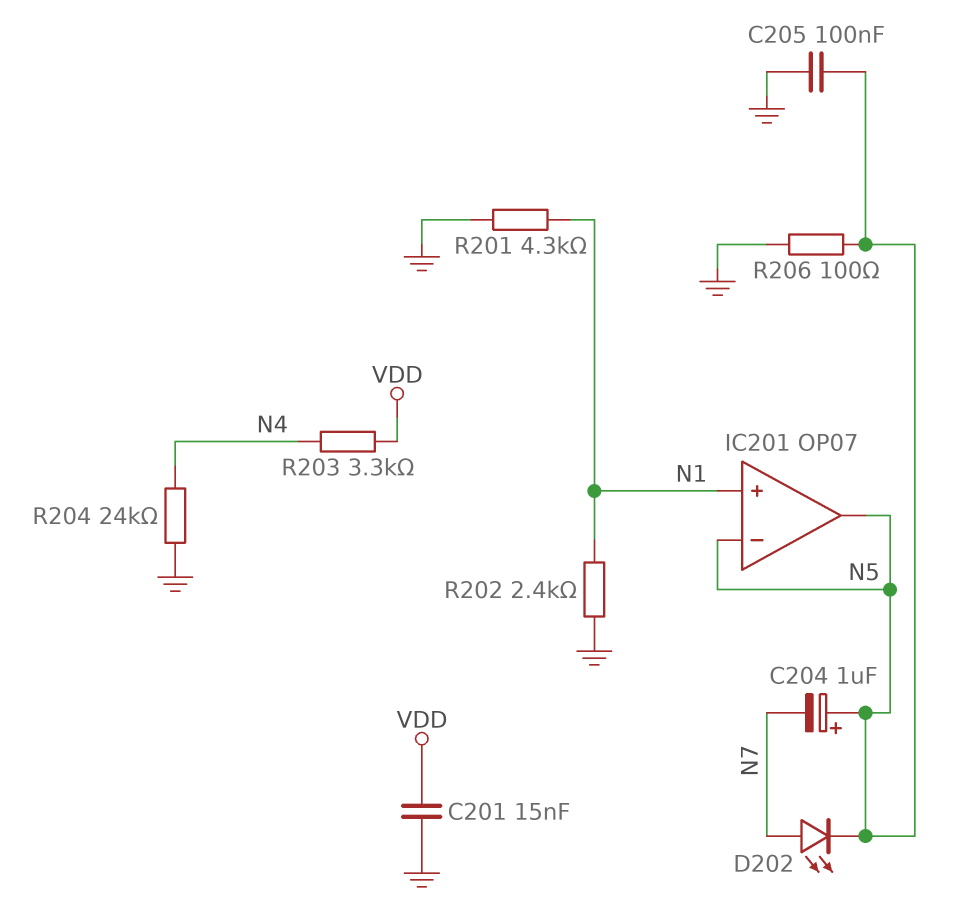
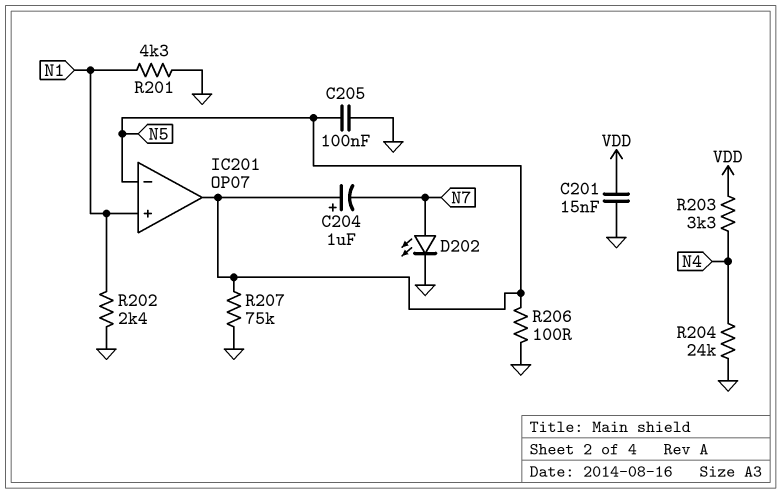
D202: LED (A N7, K N5) -> LED (A N7, K GND)
R207: none -> 75k (GND, N5)

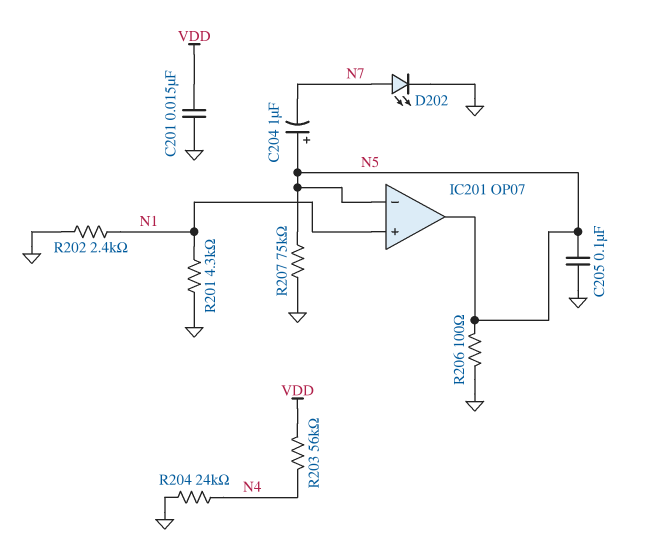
R203: 3.3k (N4, VDD) -> 56k (N4, VDD)

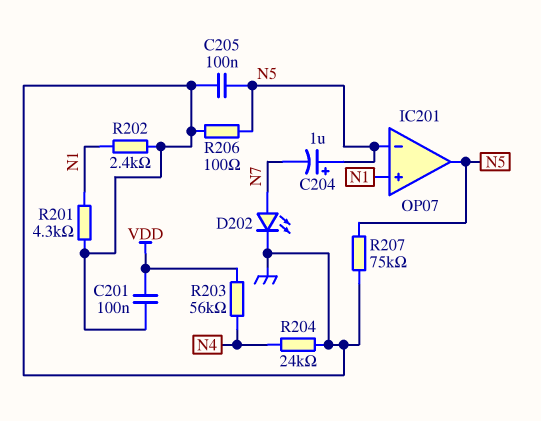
C201: 15nF (GND, VDD) -> 100nF (GND, VDD)

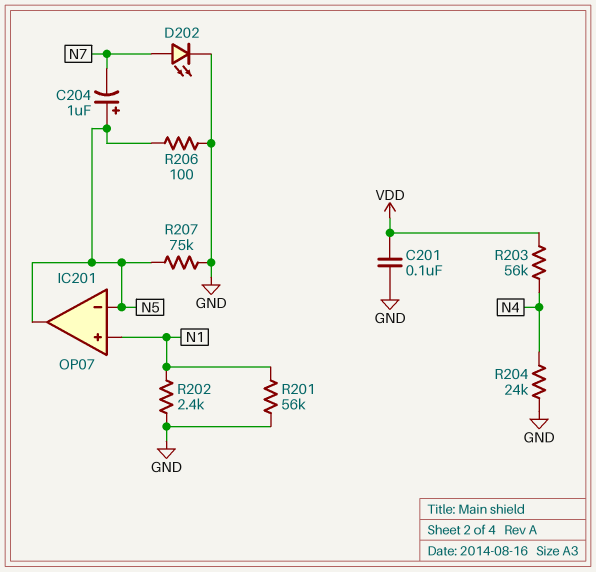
C205: 100nF (GND, N5) -> none
R201: 4.3k (GND, N1) -> 56k (GND, N1)

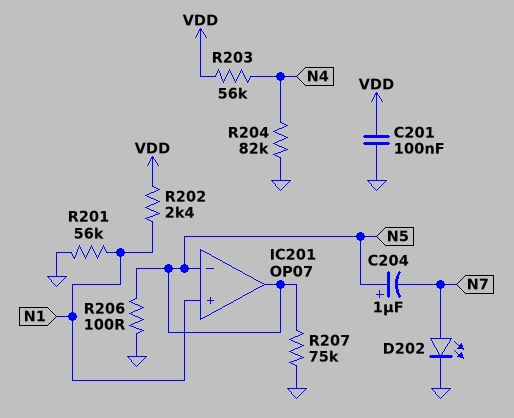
R202: 2.4k (GND, N1) -> 2.4k (N1, VDD)
R204: 24k (GND, N4) -> 82k (GND, N4)

